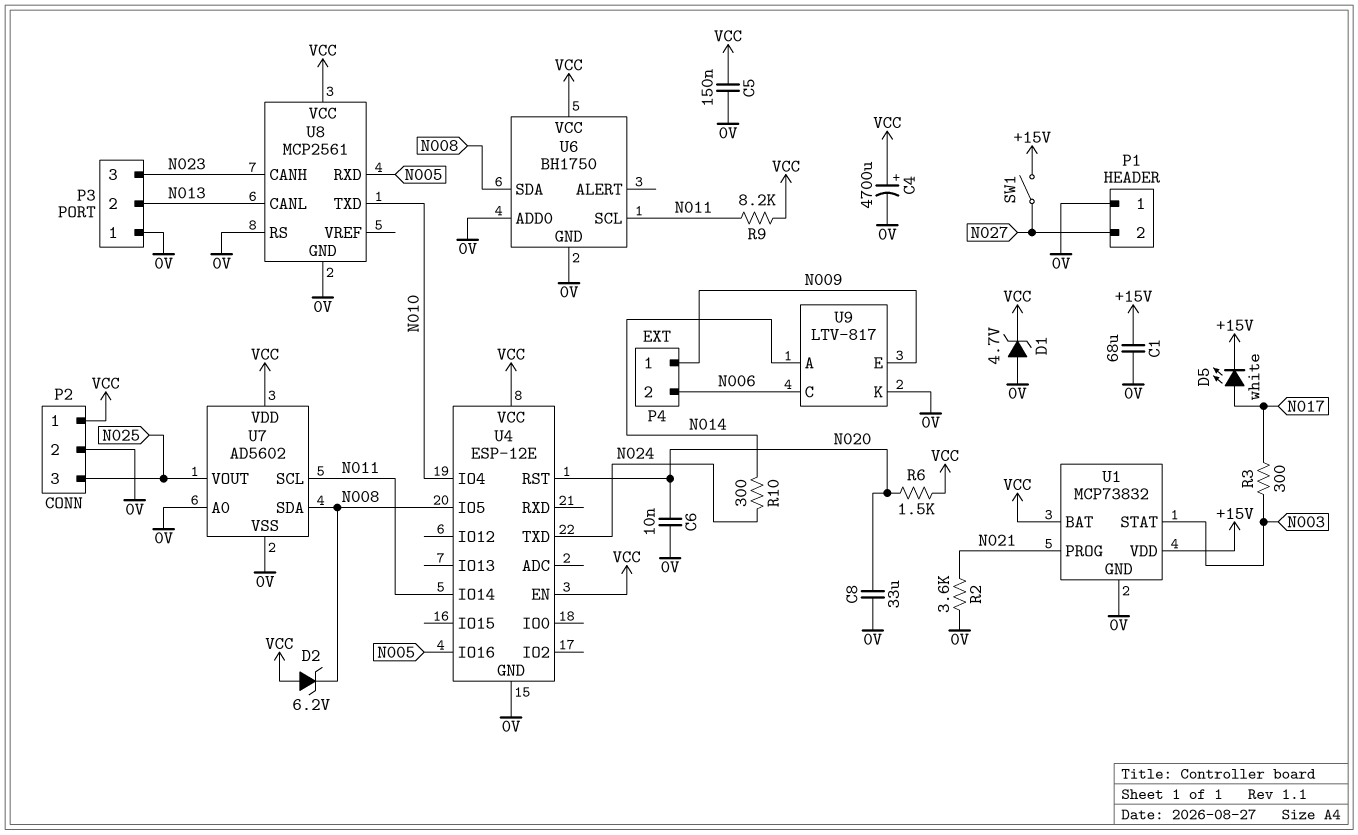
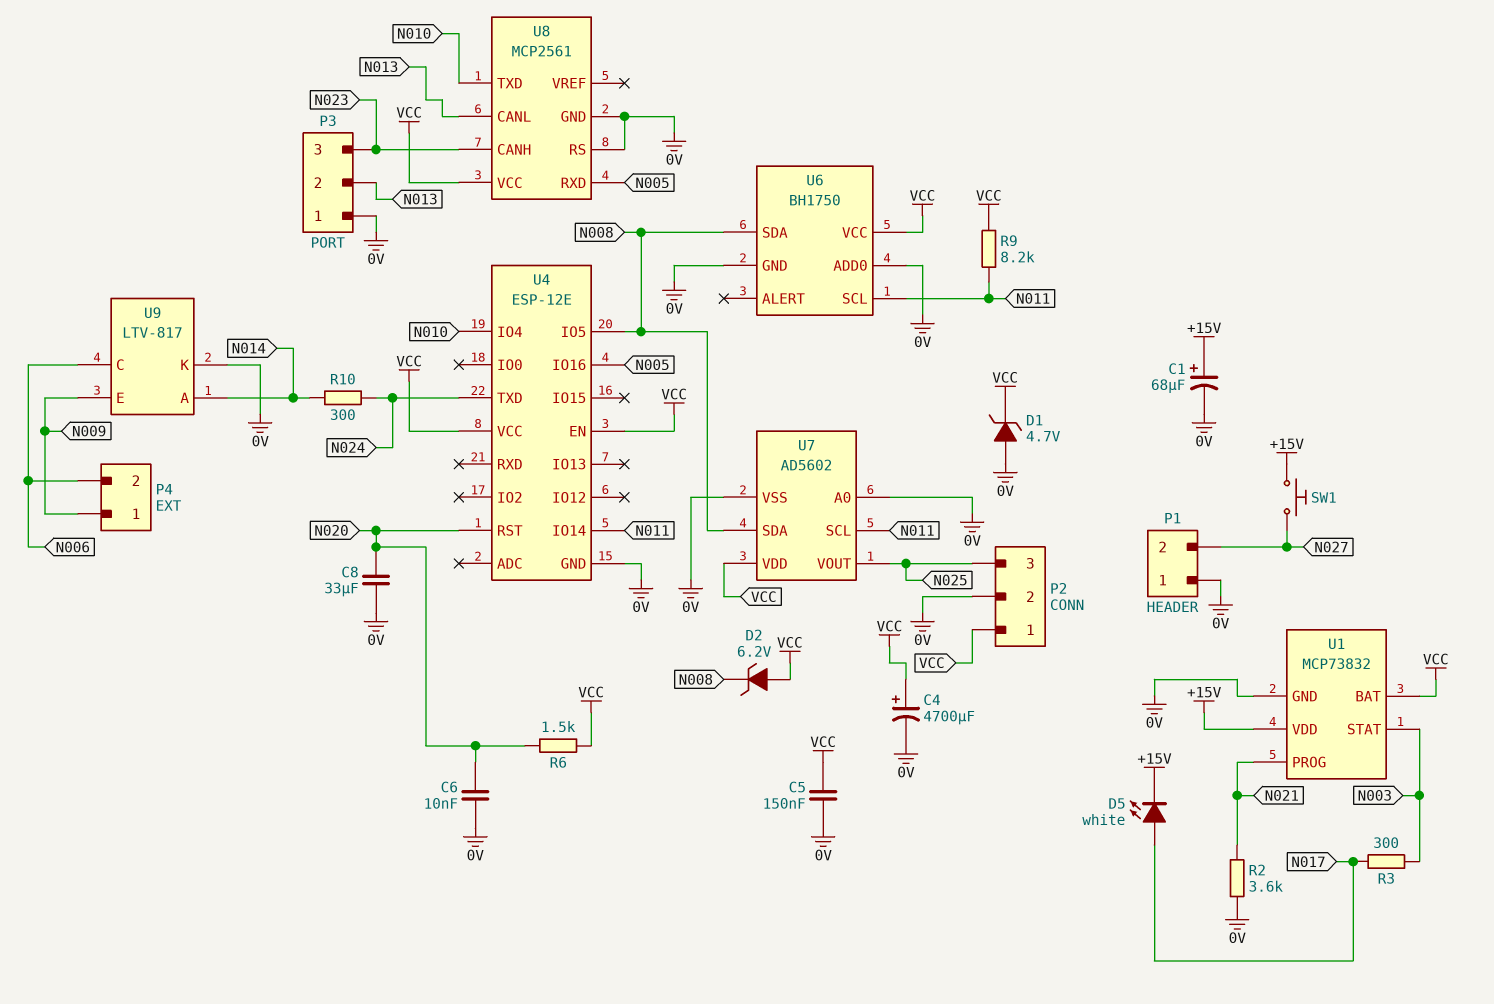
C1: 68uF (+15V, 0V) -> 68uF (plus +15V, minus 0V)
SW1: switch (+15V, N027) -> button (+15V, N027)

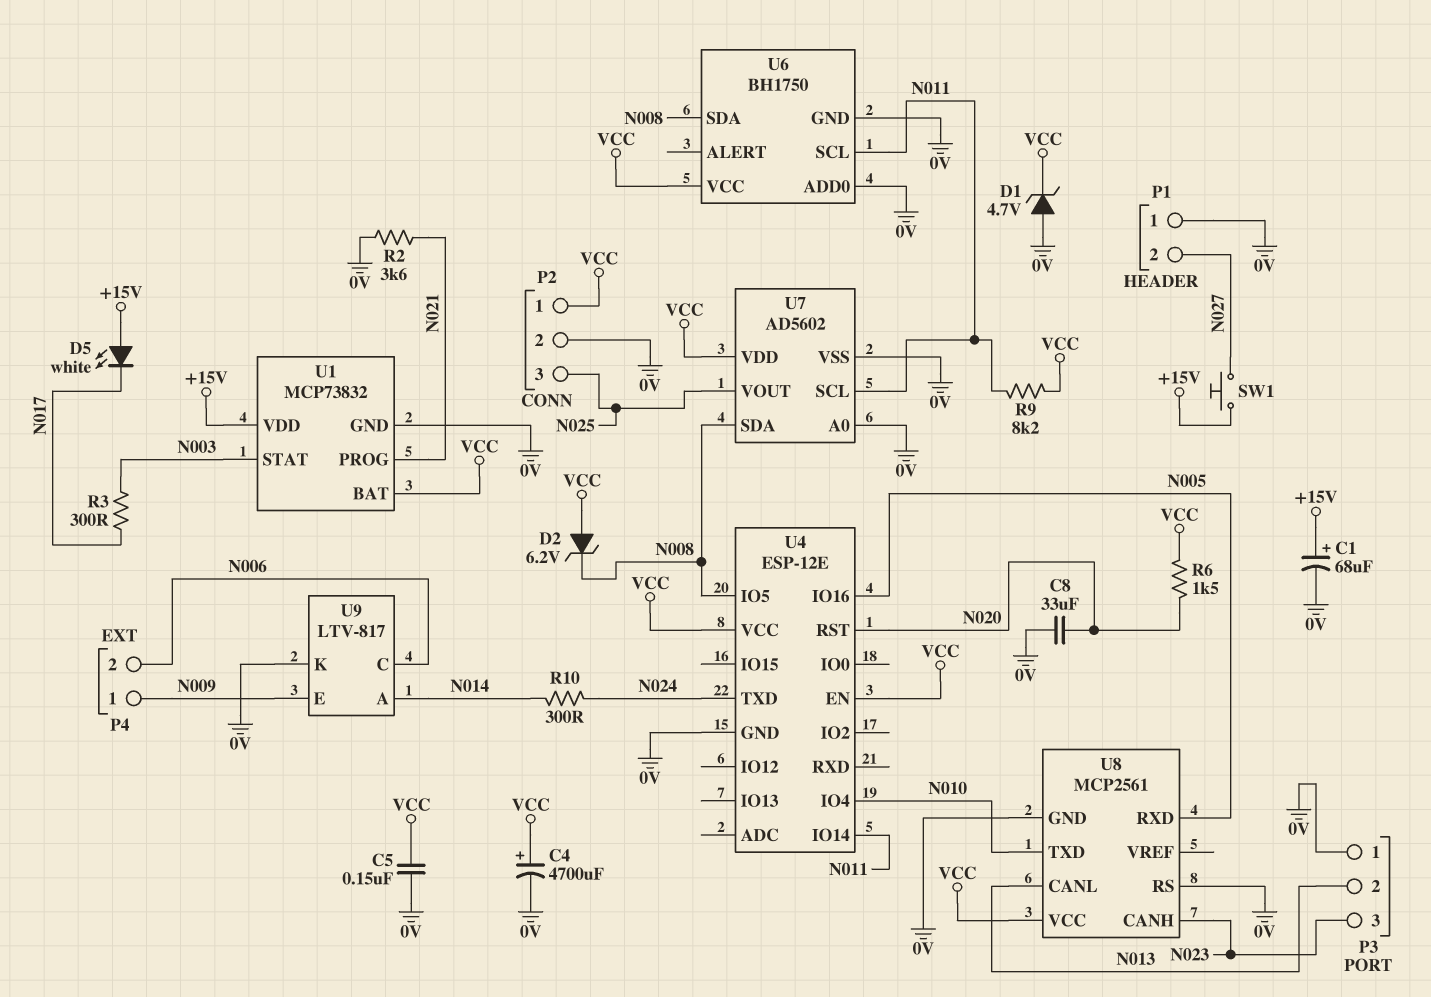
C6: 10nF (0V, N020) -> none
D5: LED white (A N017, K +15V) -> LED white (A +15V, K N017)

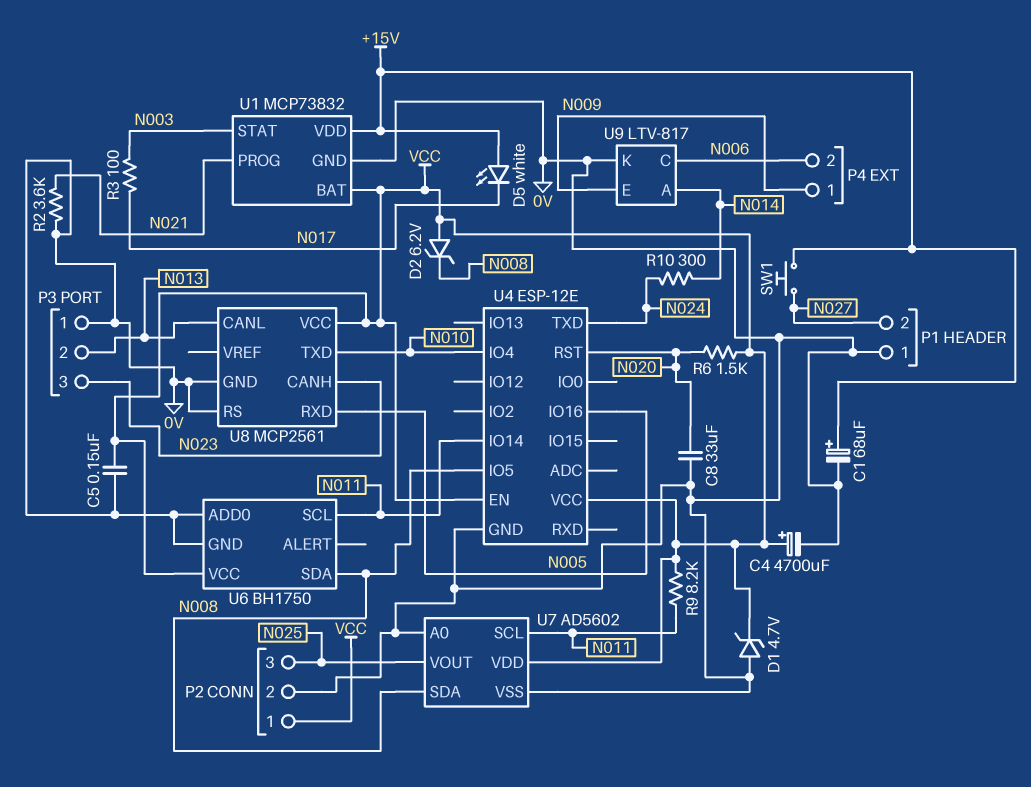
R3: 300 (N003, N017) -> 100 (N003, N017)

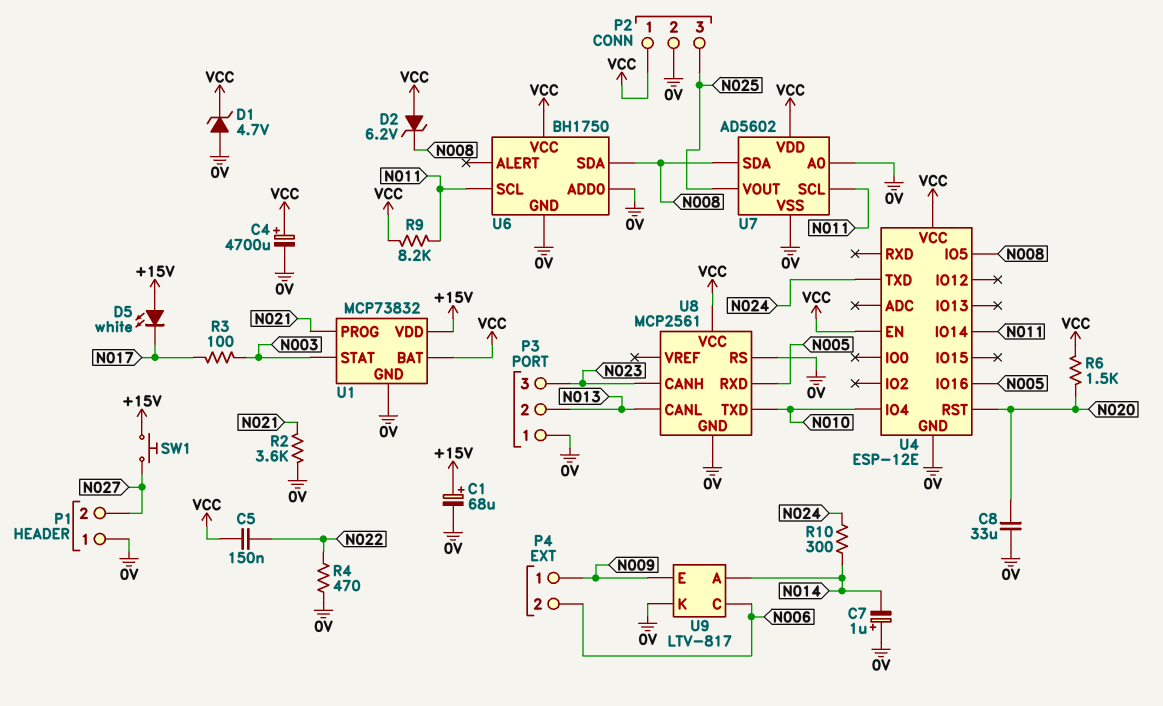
C5: 150nF (0V, VCC) -> 150nF (N022, VCC)
C7: none -> 1uF (plus 0V, minus N014)
R4: none -> 470 (0V, N022)

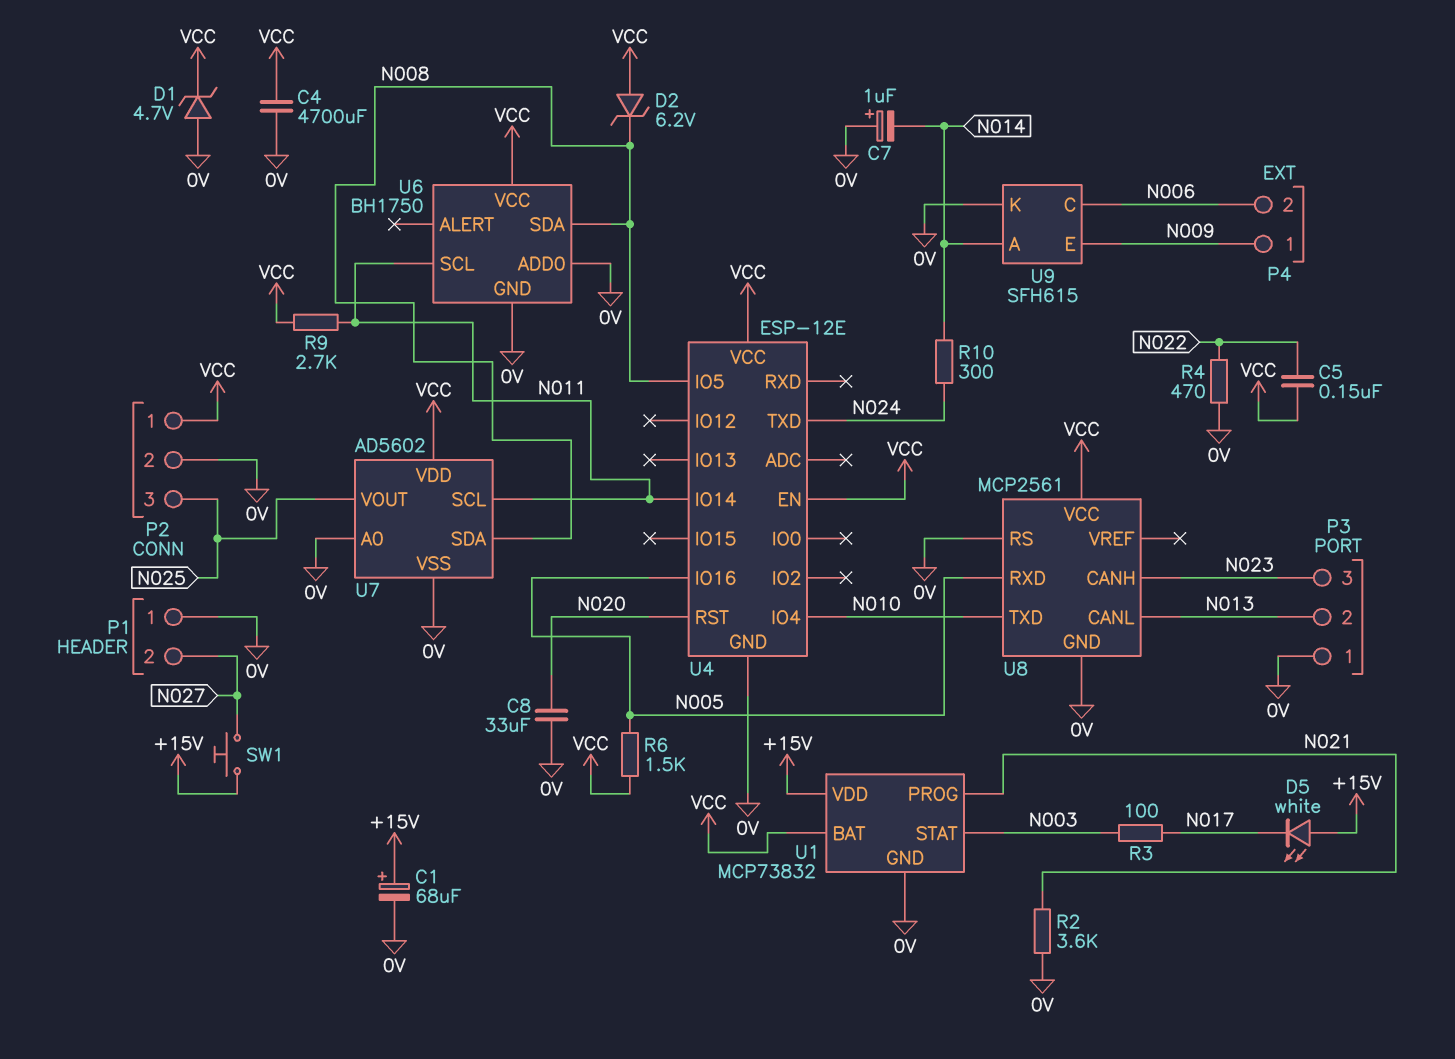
C4: 4700uF (plus VCC, minus 0V) -> 4700uF (0V, VCC)
R6: 1.5k (N020, VCC) -> 1.5k (N005, VCC)
R9: 8.2k (N011, VCC) -> 2.7k (N011, VCC)
U9: LTV-817 -> SFH615

